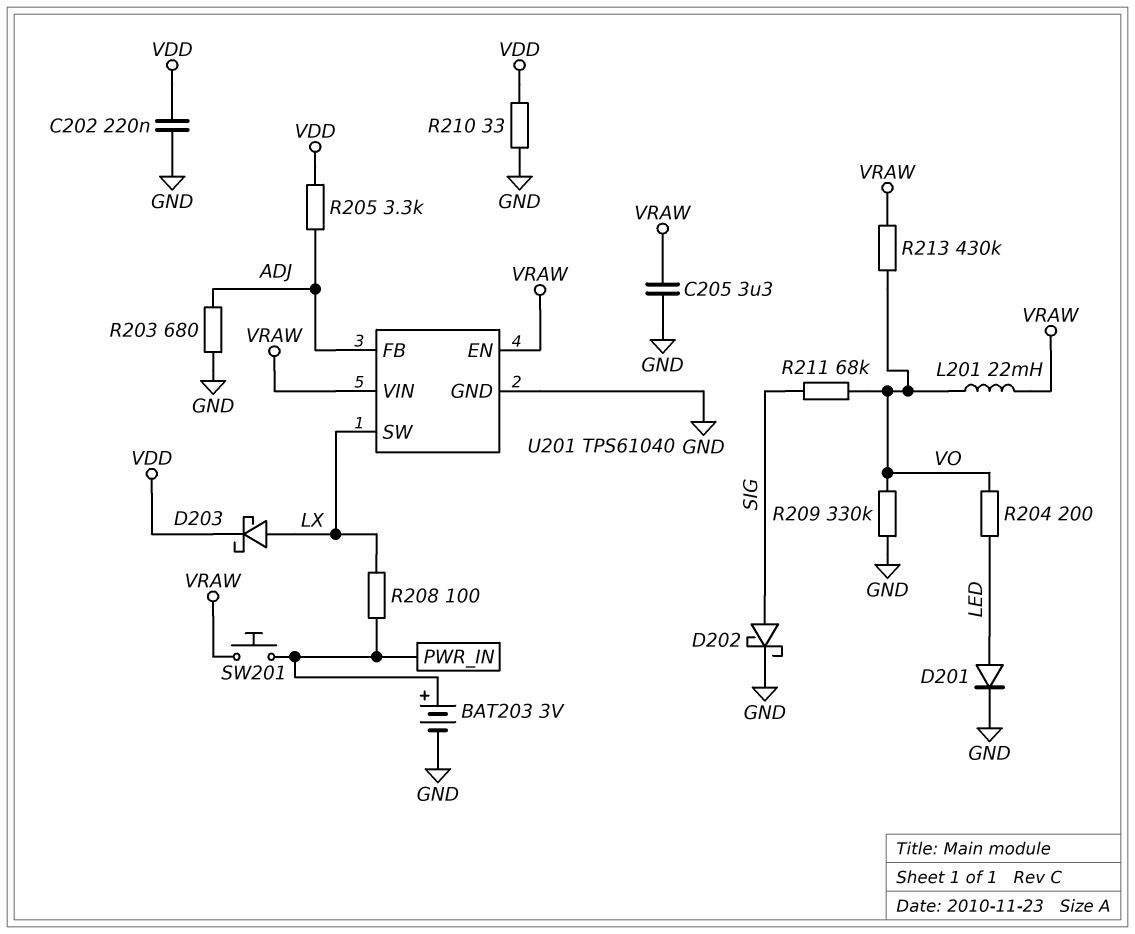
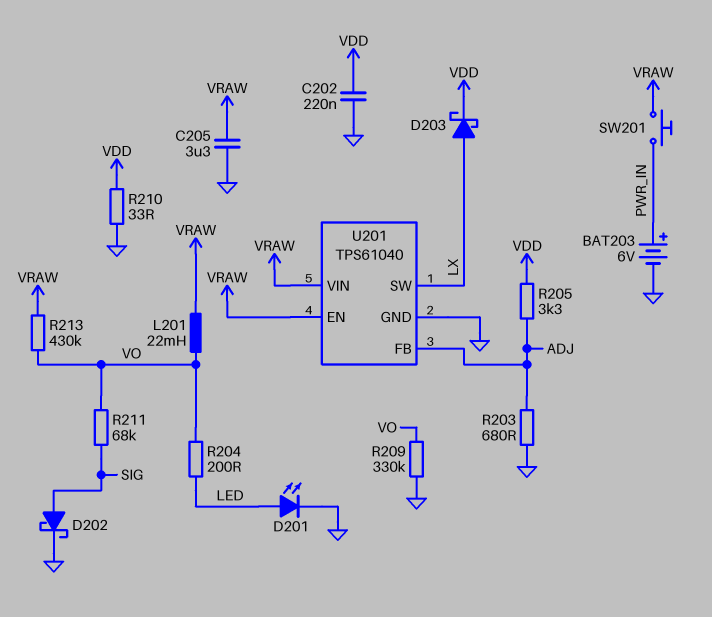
BAT203: 3V (plus PWR_IN, minus GND) -> 6V (plus PWR_IN, minus GND)
D201: diode (A LED, K GND) -> LED (A LED, K GND)
R208: 100 (LX, PWR_IN) -> none

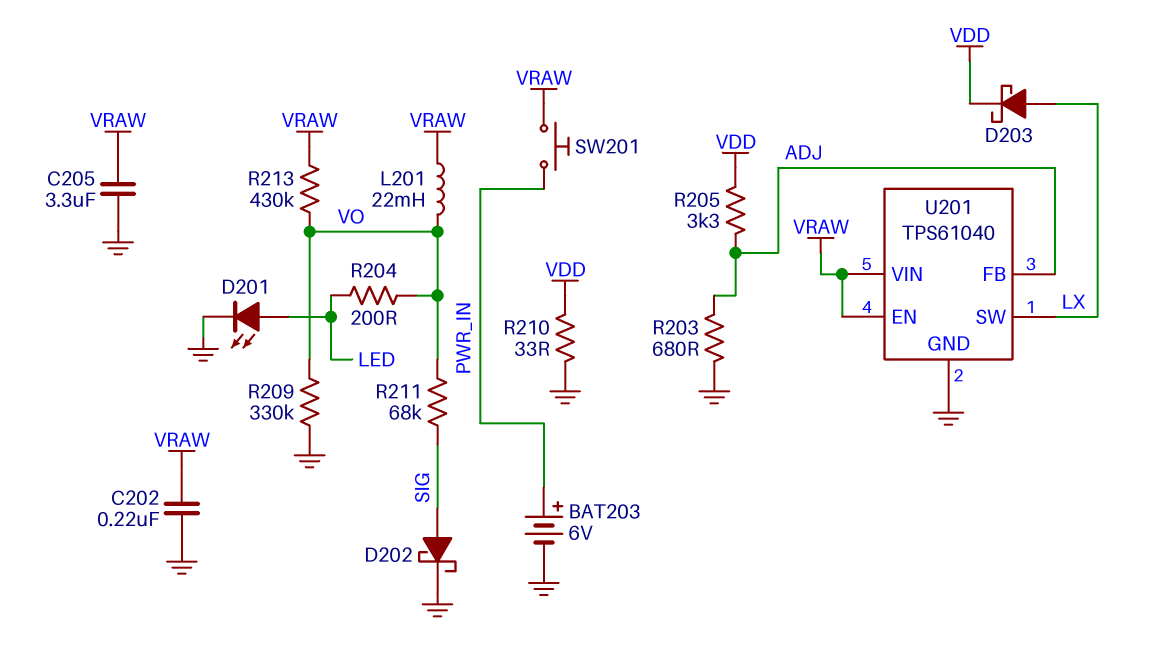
C202: 220nF (GND, VDD) -> 220nF (GND, VRAW)

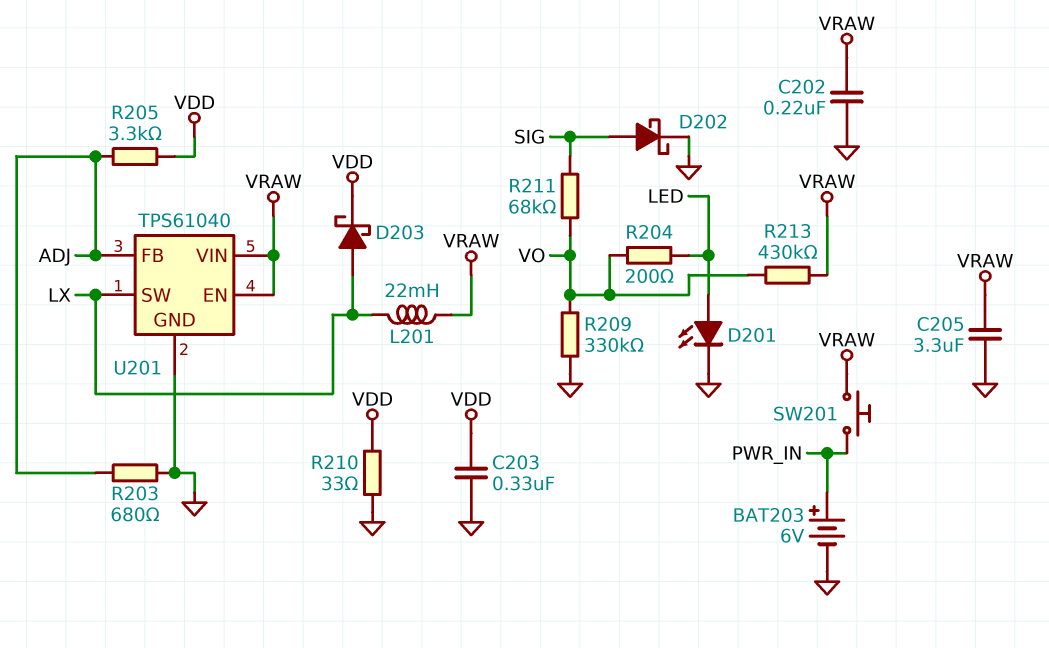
C203: none -> 330nF (GND, VDD)
L201: 22mH (VO, VRAW) -> 22mH (LX, VRAW)

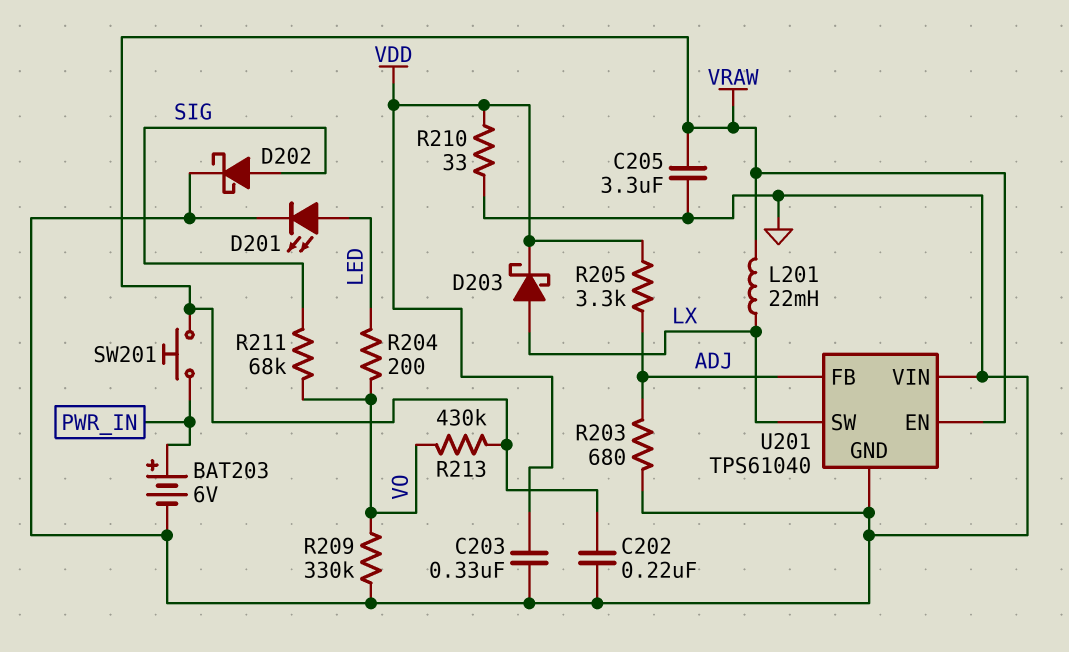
U201 pin VIN: VRAW -> GND

